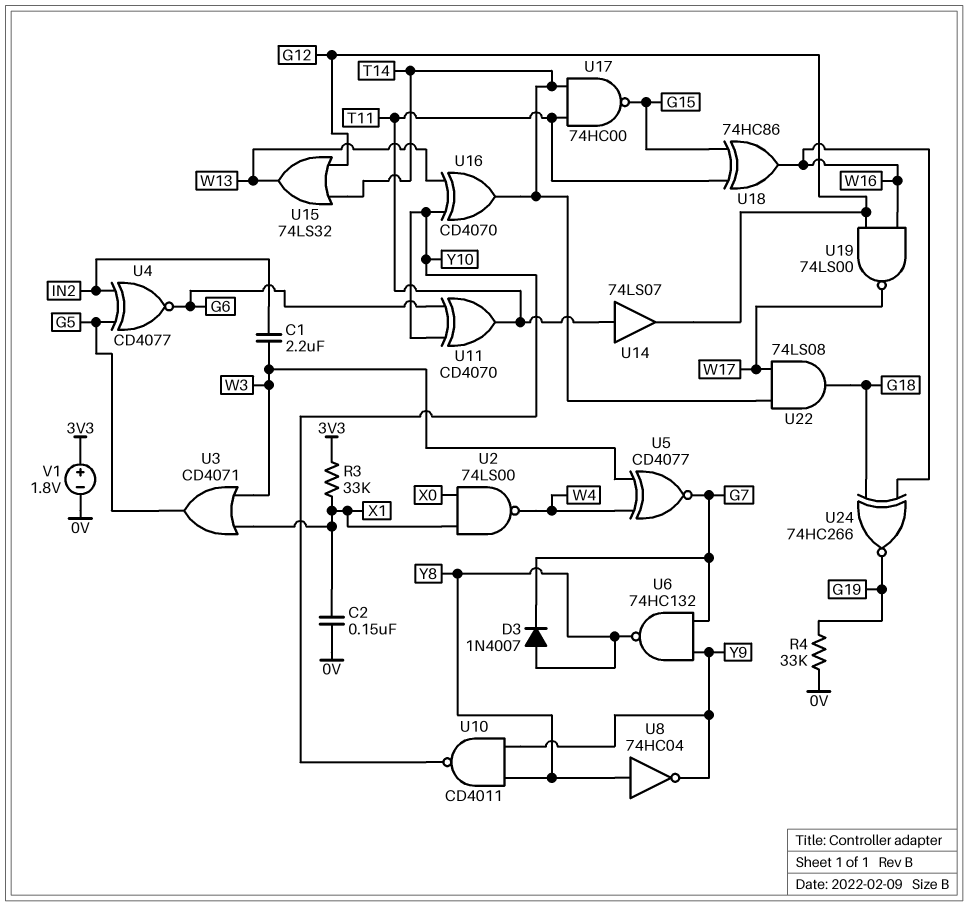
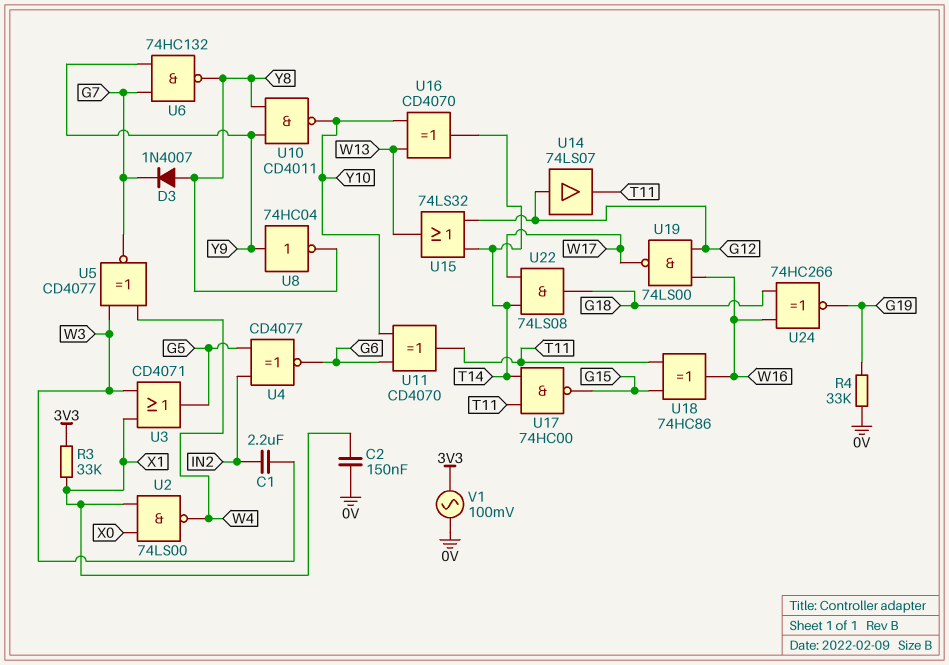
U8: NOT 74HC04 (in Y8, out Y9) -> NOT 74HC04 (in Y9, out Y8)
U14: buffer 74LS07 (in T11, out G12) -> buffer 74LS07 (in G12, out T11)
V1: 1.8V (plus 3V3, minus 0V) -> AC 100mV (0V, 3V3)

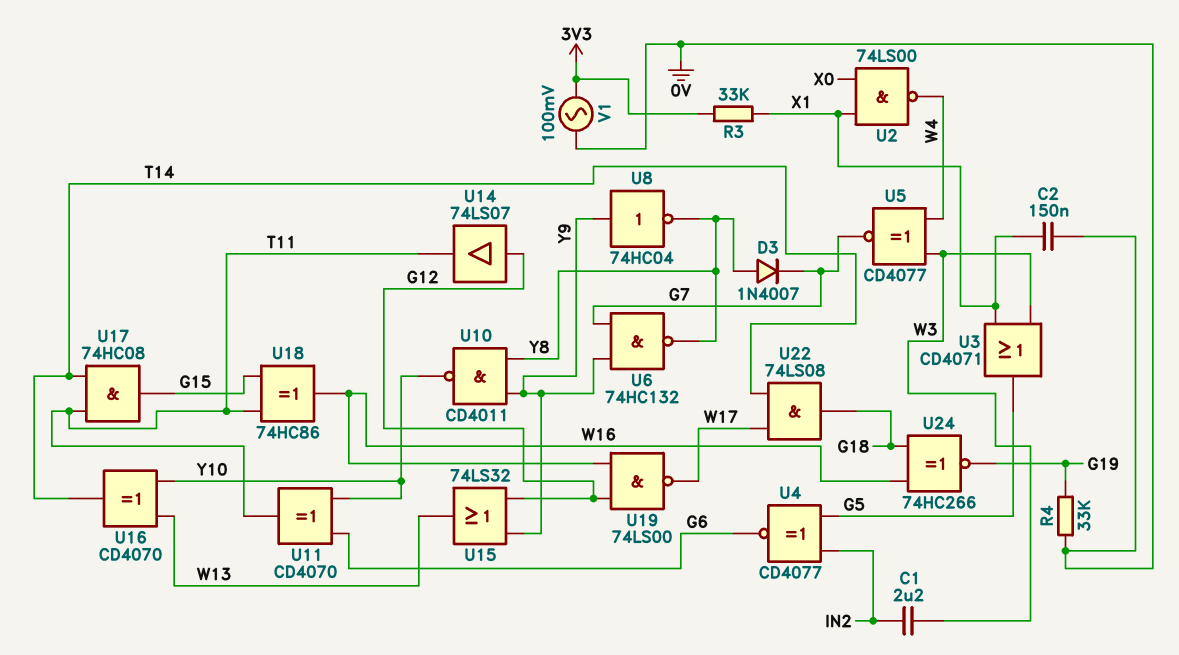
U15: OR 74LS32 (in G12, in T14, out W13) -> OR 74LS32 (in G12, in Y9, out W13)
U17: NAND 74HC00 (in T11, in T14, out G15) -> AND 74HC08 (in T11, in T14, out G15)

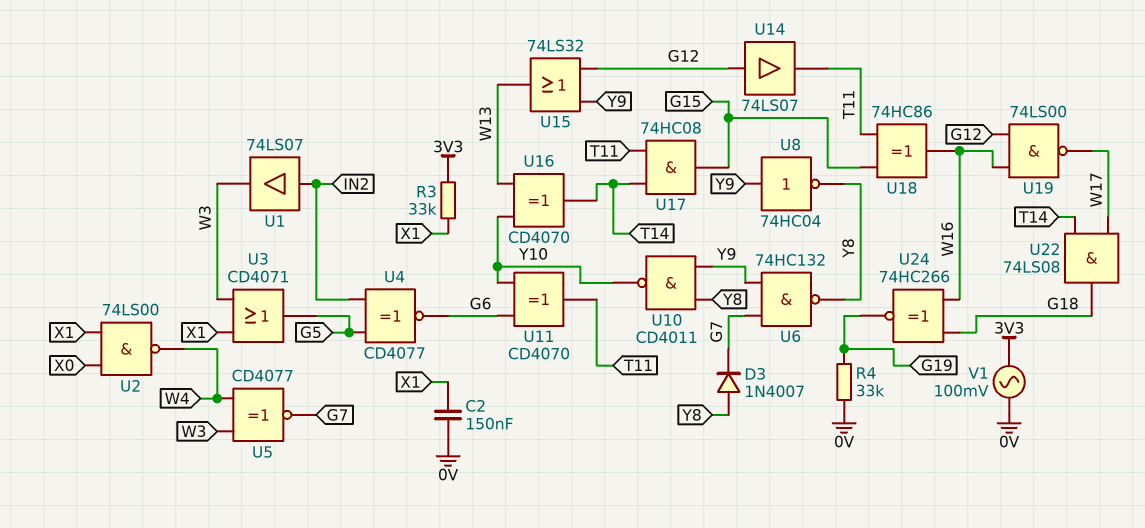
C1: 2.2uF (IN2, W3) -> none
U1: none -> buffer 74LS07 (in IN2, out W3)

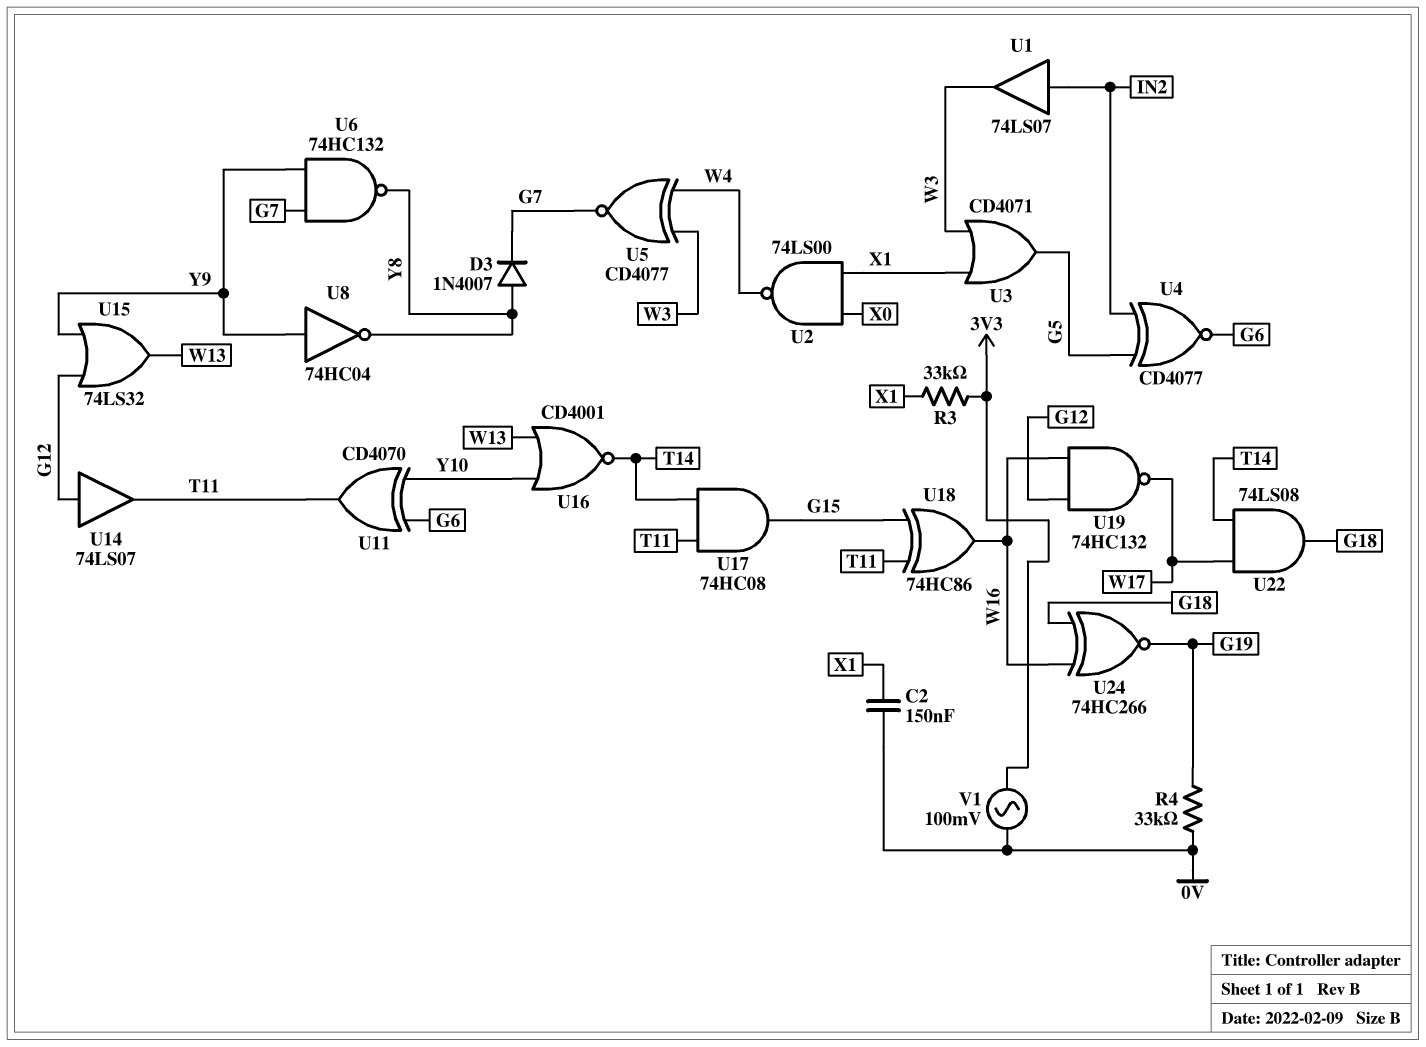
U10: NAND CD4011 (in Y8, in Y9, out Y10) -> none
U16: XOR CD4070 (in W13, in Y10, out T14) -> NOR CD4001 (in W13, in Y10, out T14)
U19: NAND 74LS00 (in G12, in W16, out W17) -> NAND 74HC132 (in G12, in W16, out W17)

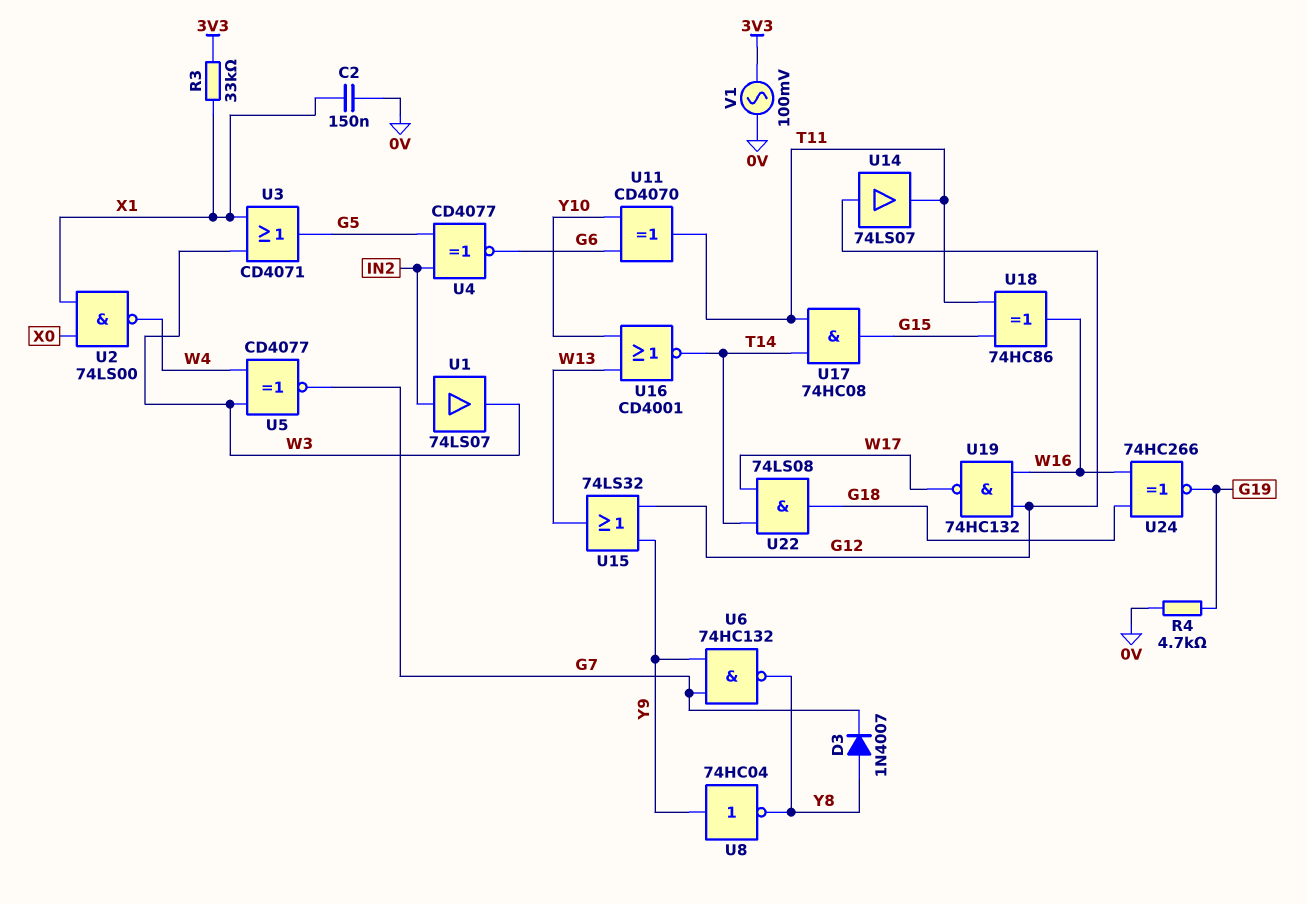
R4: 33k (0V, G19) -> 4.7k (0V, G19)

